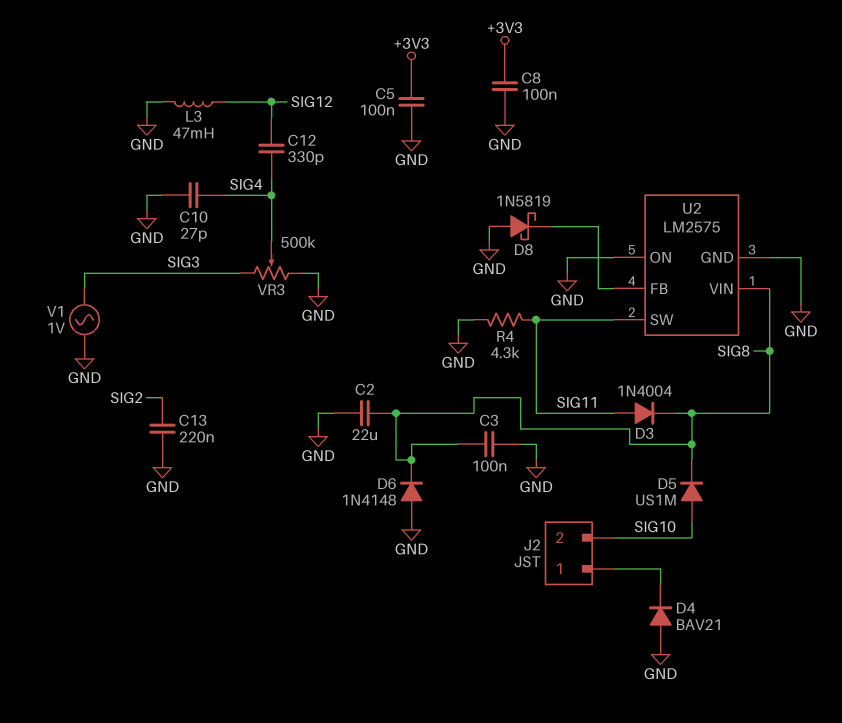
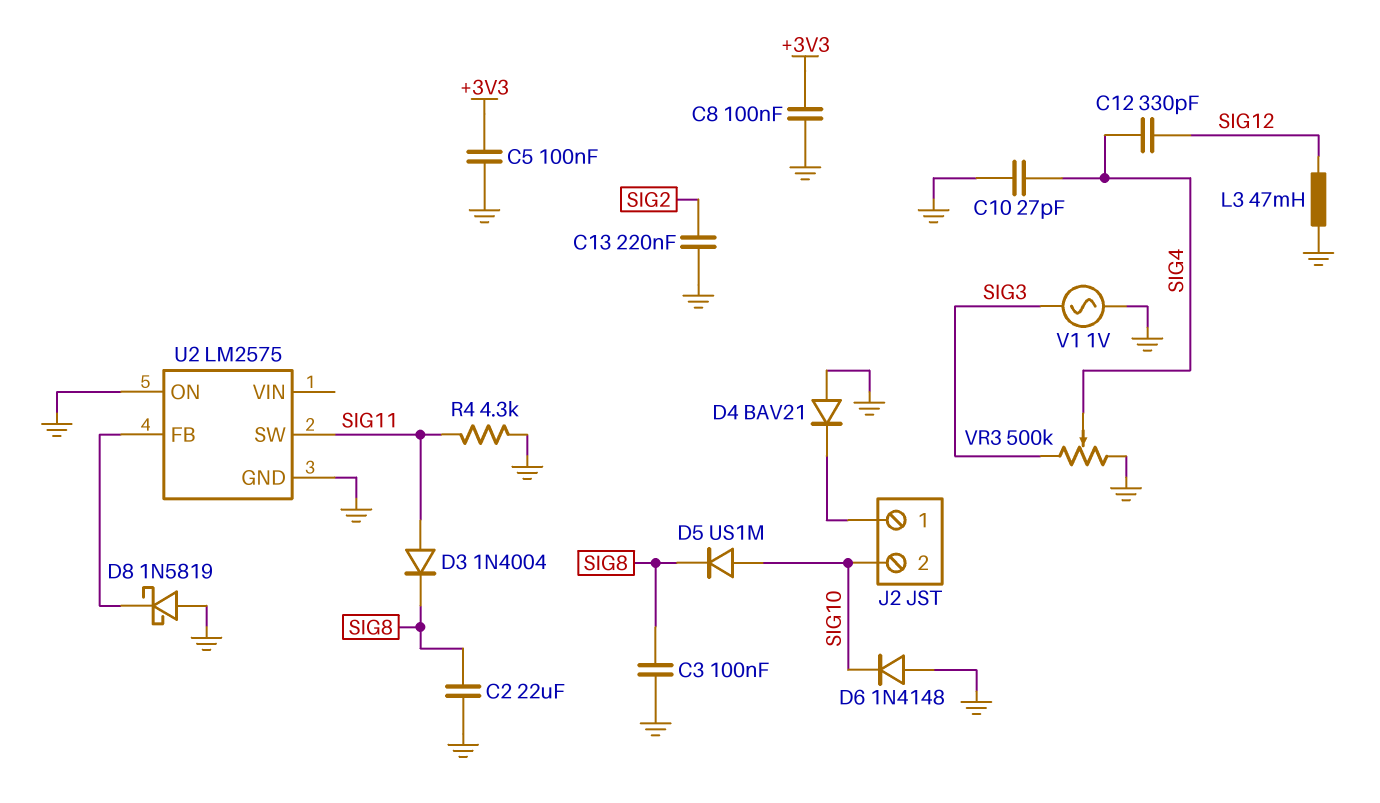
D6: diode 1N4148 (A GND, K SIG8) -> diode 1N4148 (A GND, K SIG10)
U2 pin VIN: SIG8 -> none

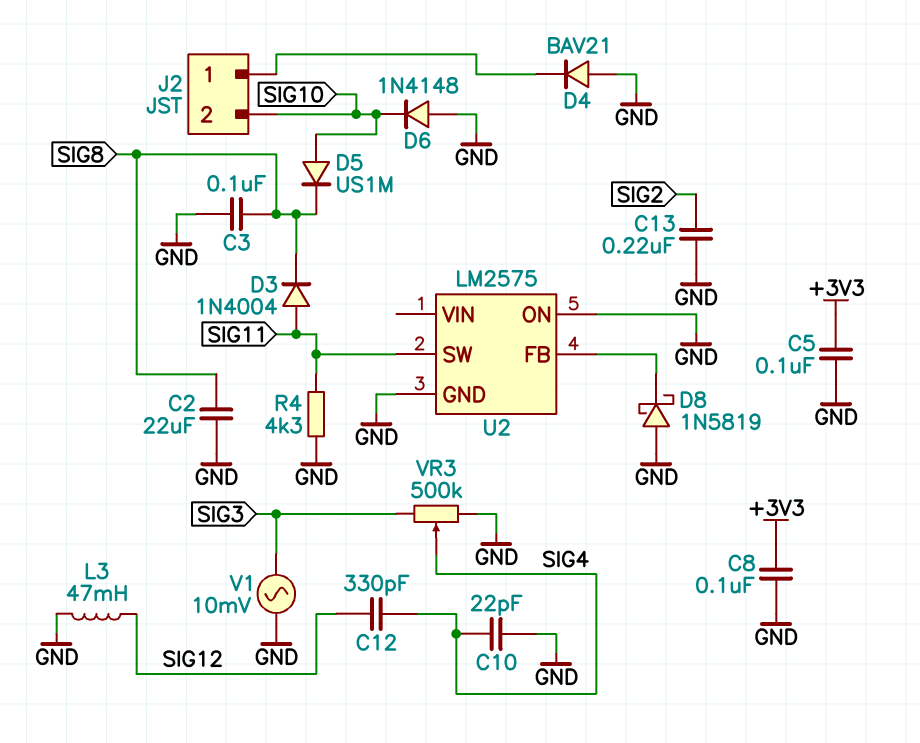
C10: 27pF (GND, SIG4) -> 22pF (GND, SIG4)
V1: AC 1V (GND, SIG3) -> AC 10mV (GND, SIG3)

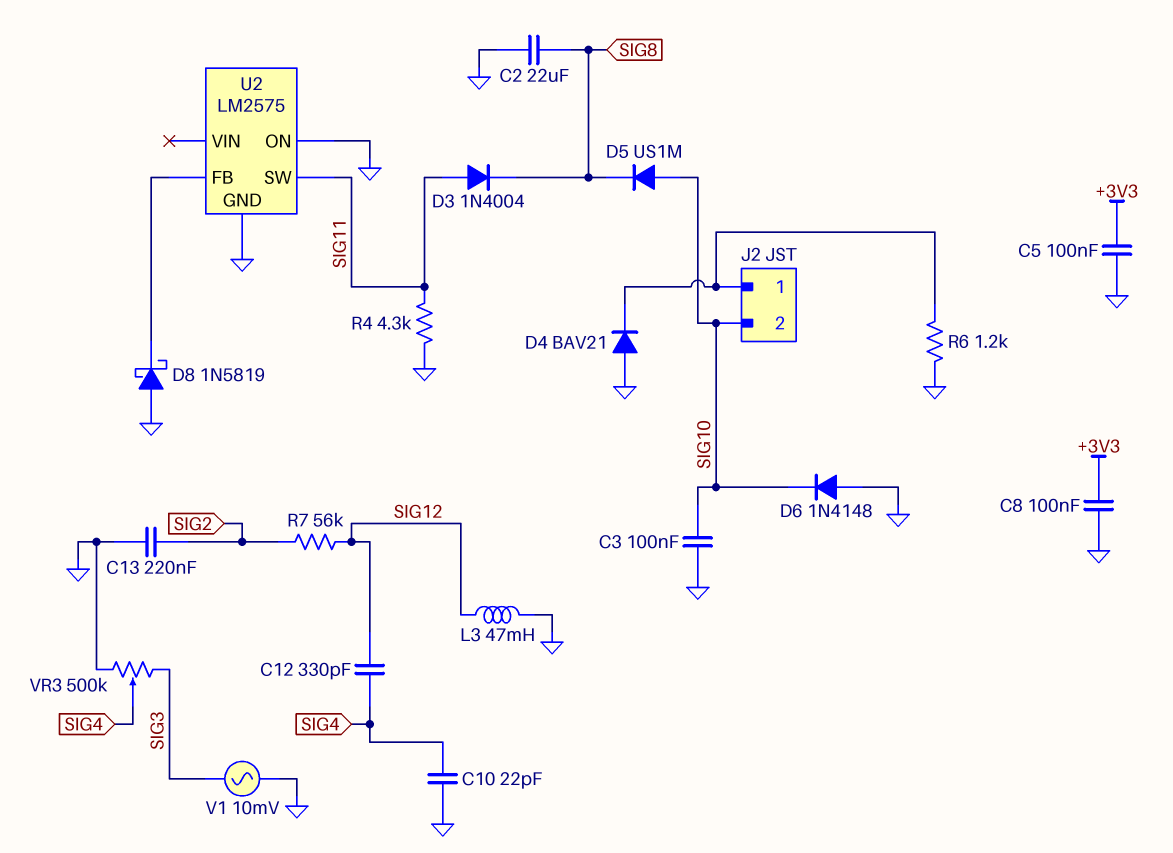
C3: 100nF (GND, SIG8) -> 100nF (GND, SIG10)
R6: none -> 1.2k (GND, J2/1)
R7: none -> 56k (SIG2, SIG12)

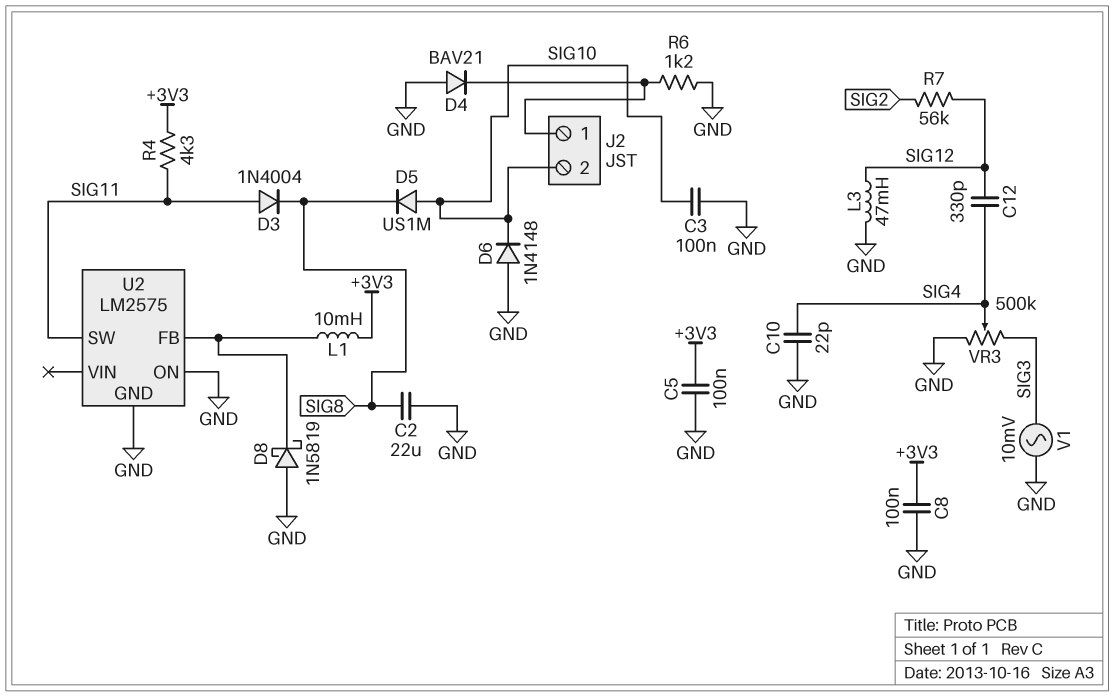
C13: 220nF (GND, SIG2) -> none
L1: none -> 10mH (+3V3, U2/FB)
R4: 4.3k (GND, SIG11) -> 4.3k (+3V3, SIG11)

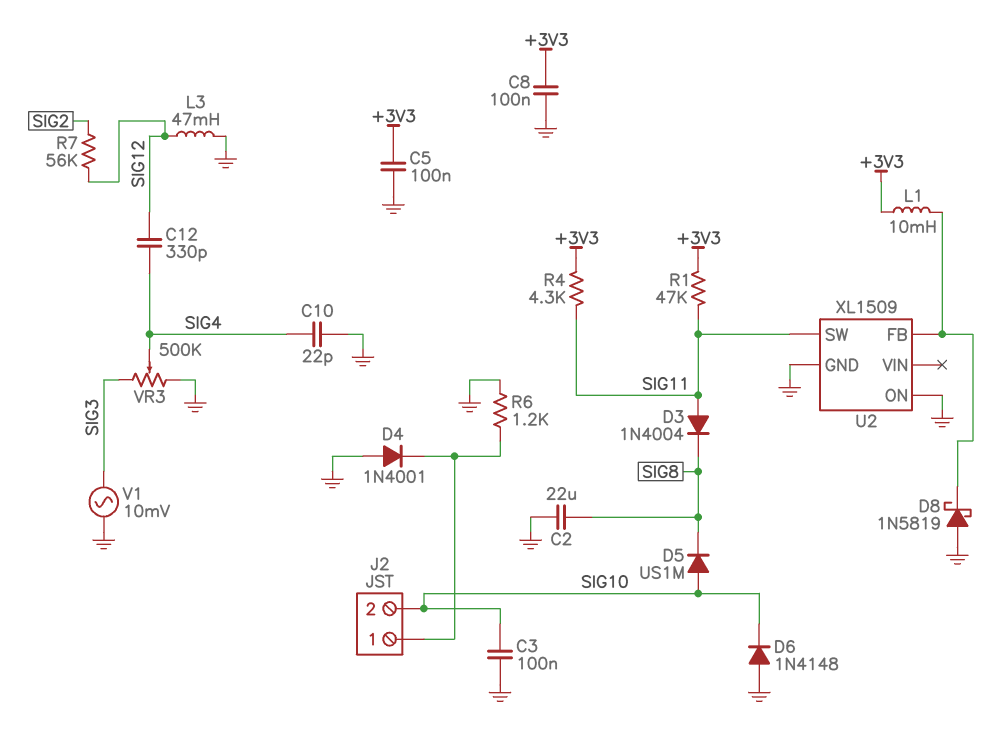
D4: diode BAV21 (A GND, K J2/1) -> diode 1N4001 (A GND, K J2/1)
R1: none -> 47k (+3V3, SIG11)
U2: LM2575 -> XL1509

